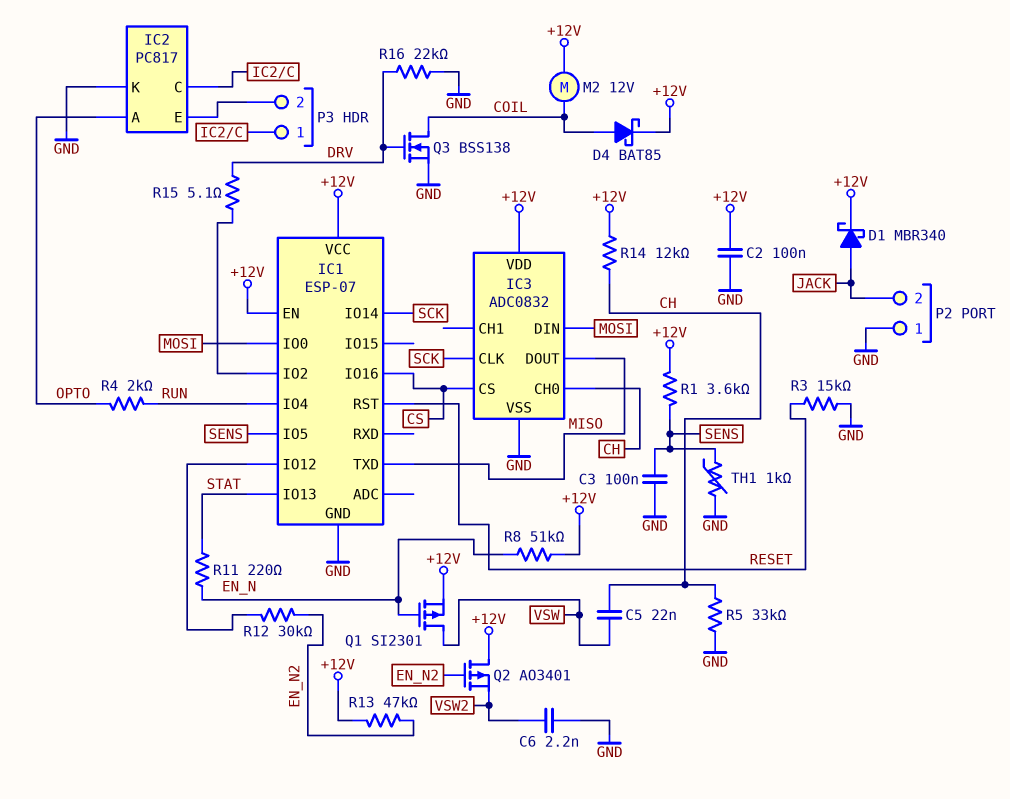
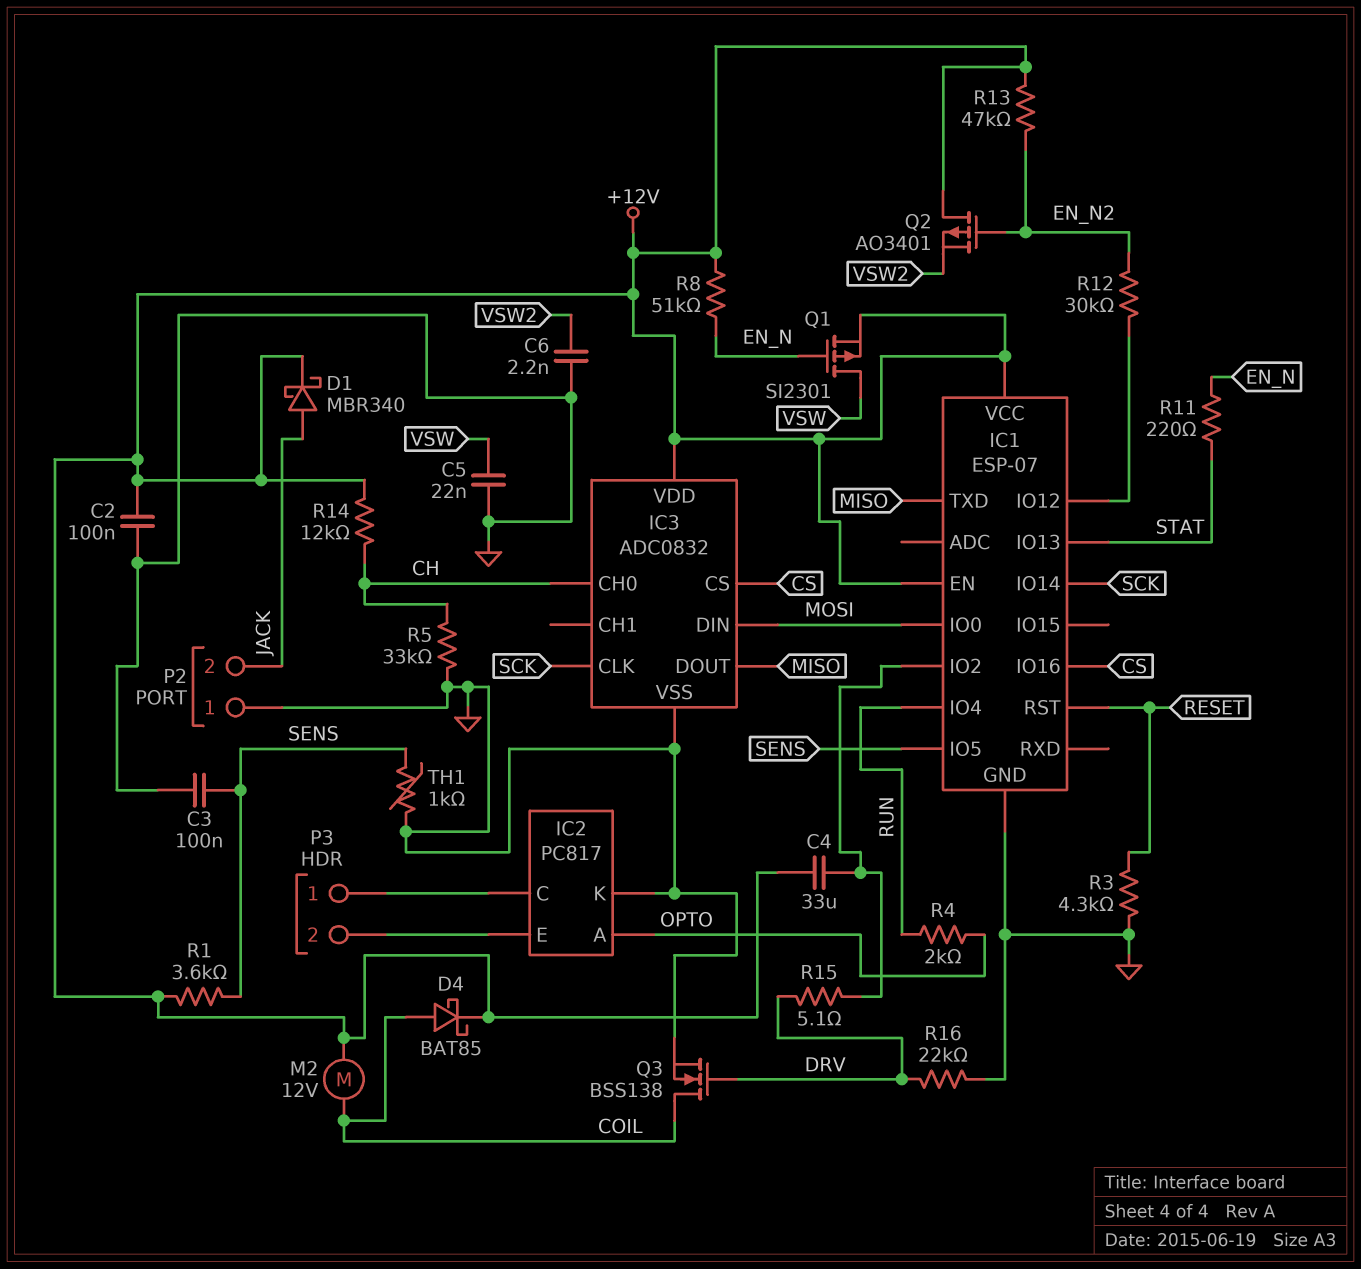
C4: none -> 33uF (+12V, IC1/IO2)
C5: 22nF (CH, VSW) -> 22nF (GND, VSW)
R3: 15k (GND, RESET) -> 4.3k (GND, RESET)

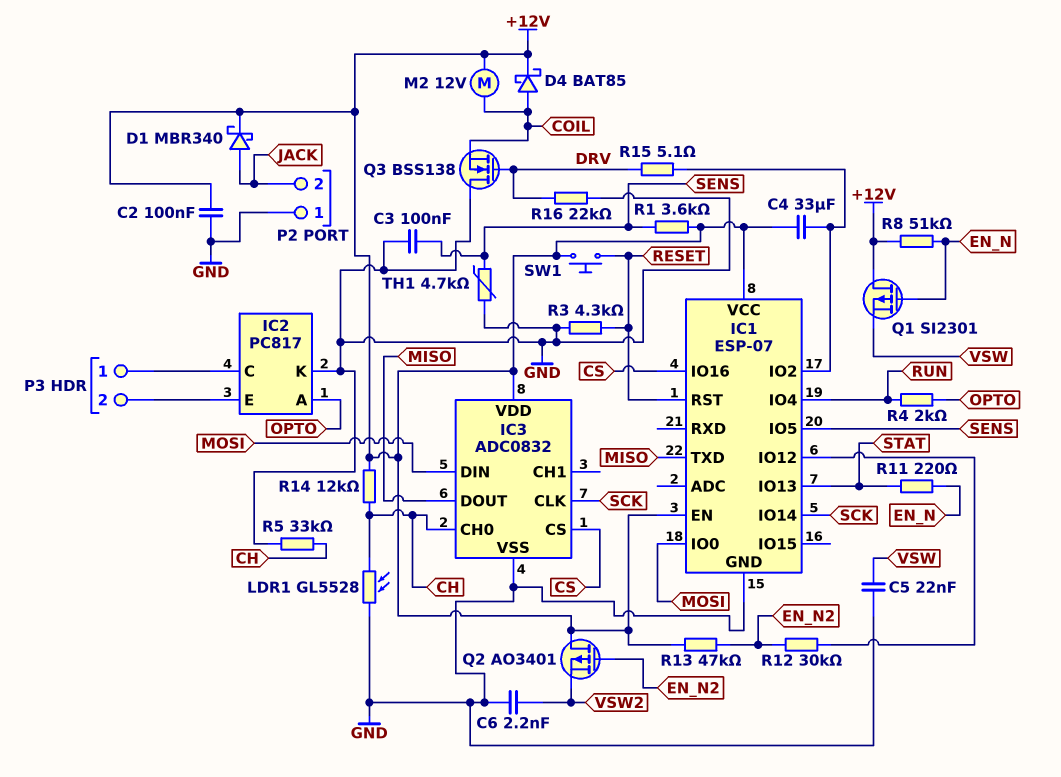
LDR1: none -> GL5528 (CH, GND)
Q1: PMOS SI2301 (G EN_N, D VSW, S +12V) -> PMOS SI2301 (G EN_N, D +12V, S VSW)
Q3: NMOS BSS138 (G DRV, D COIL, S GND) -> NMOS BSS138 (G DRV, D GND, S COIL)
SW1: none -> button (+12V, RESET)
TH1: 1k (GND, SENS) -> 4.7k (GND, SENS)

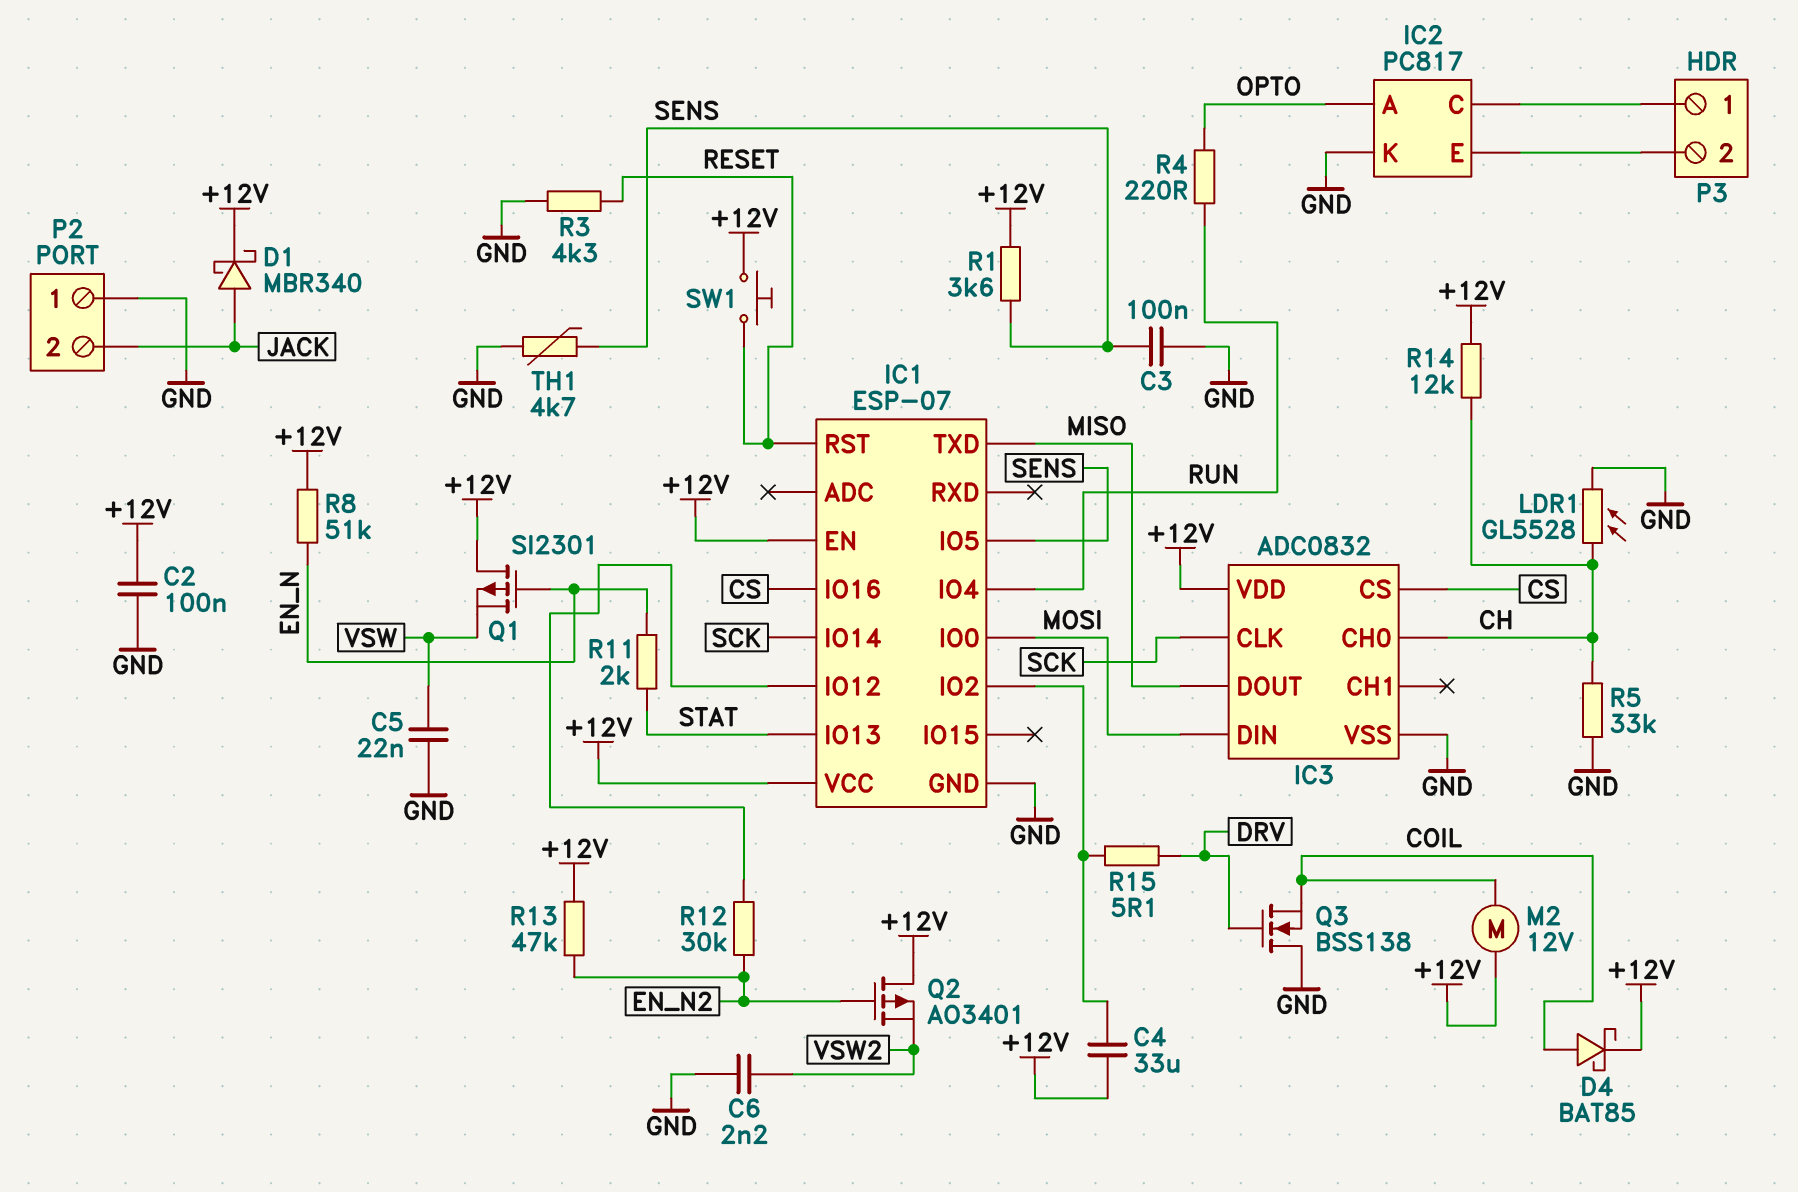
R4: 2k (OPTO, RUN) -> 220 (OPTO, RUN)
R11: 220 (EN_N, STAT) -> 2k (EN_N, STAT)
R16: 22k (DRV, GND) -> none

